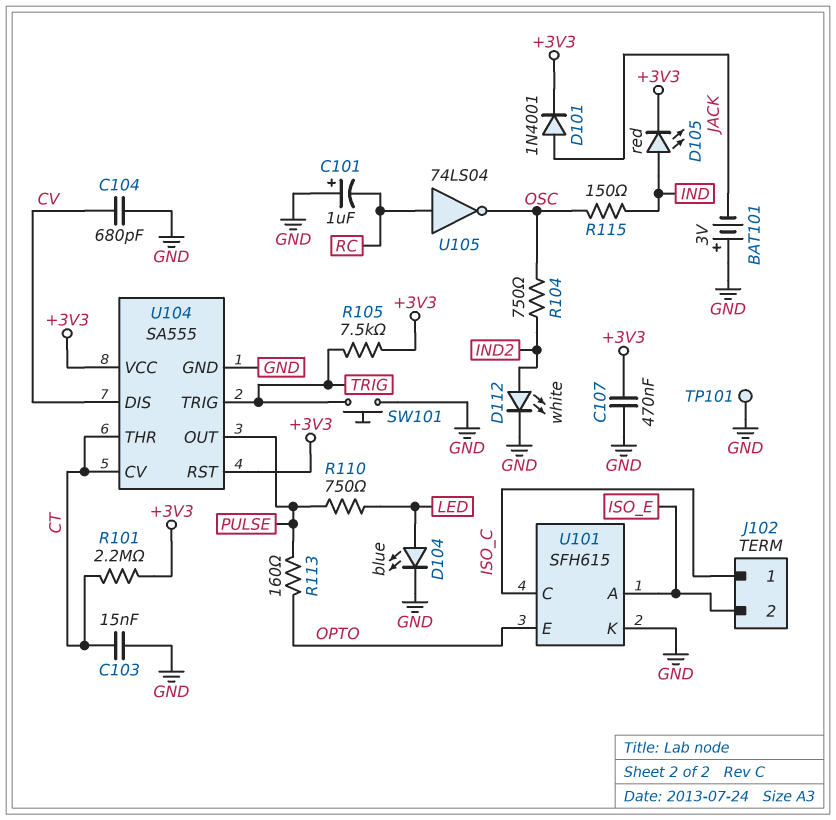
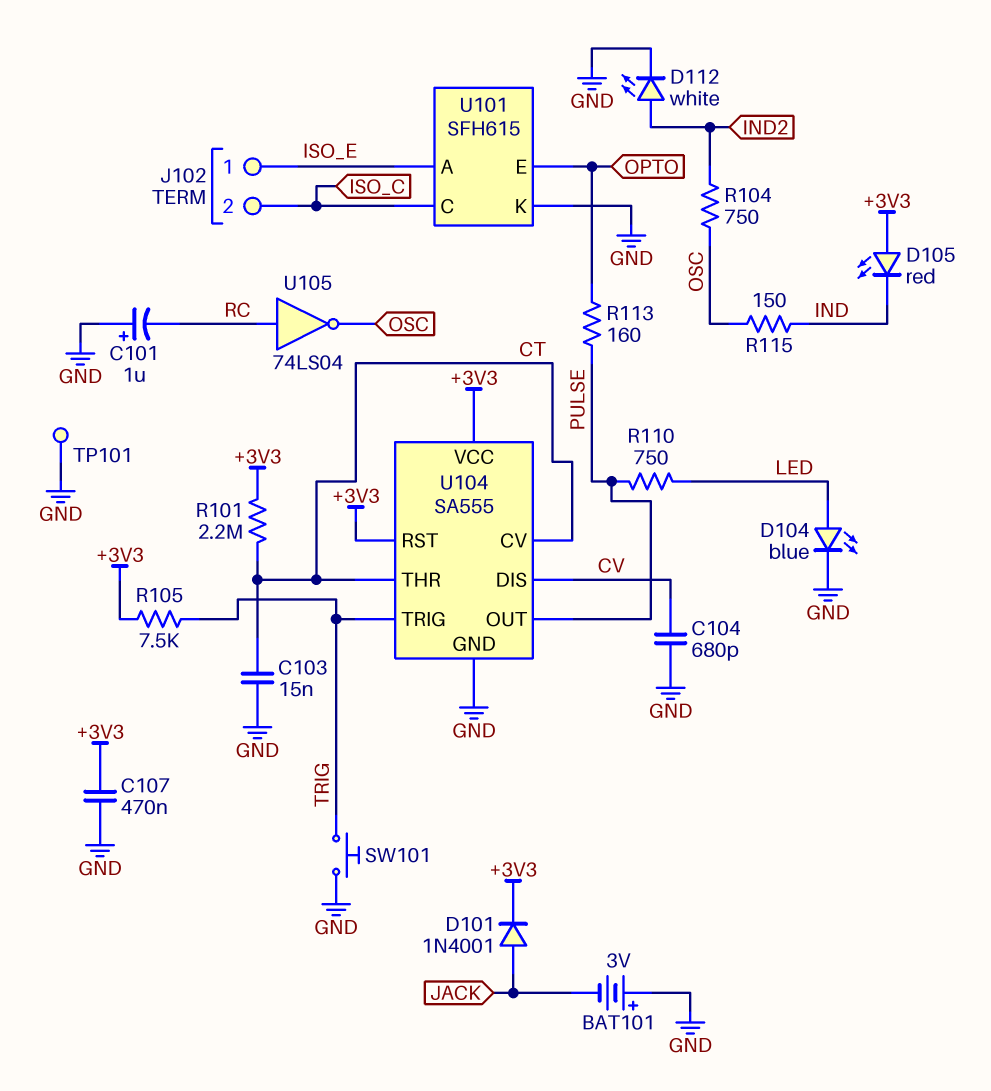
D105: LED red (A IND, K +3V3) -> LED red (A +3V3, K IND)
J102 pin 1: ISO_C -> ISO_E
J102 pin 2: ISO_E -> ISO_C

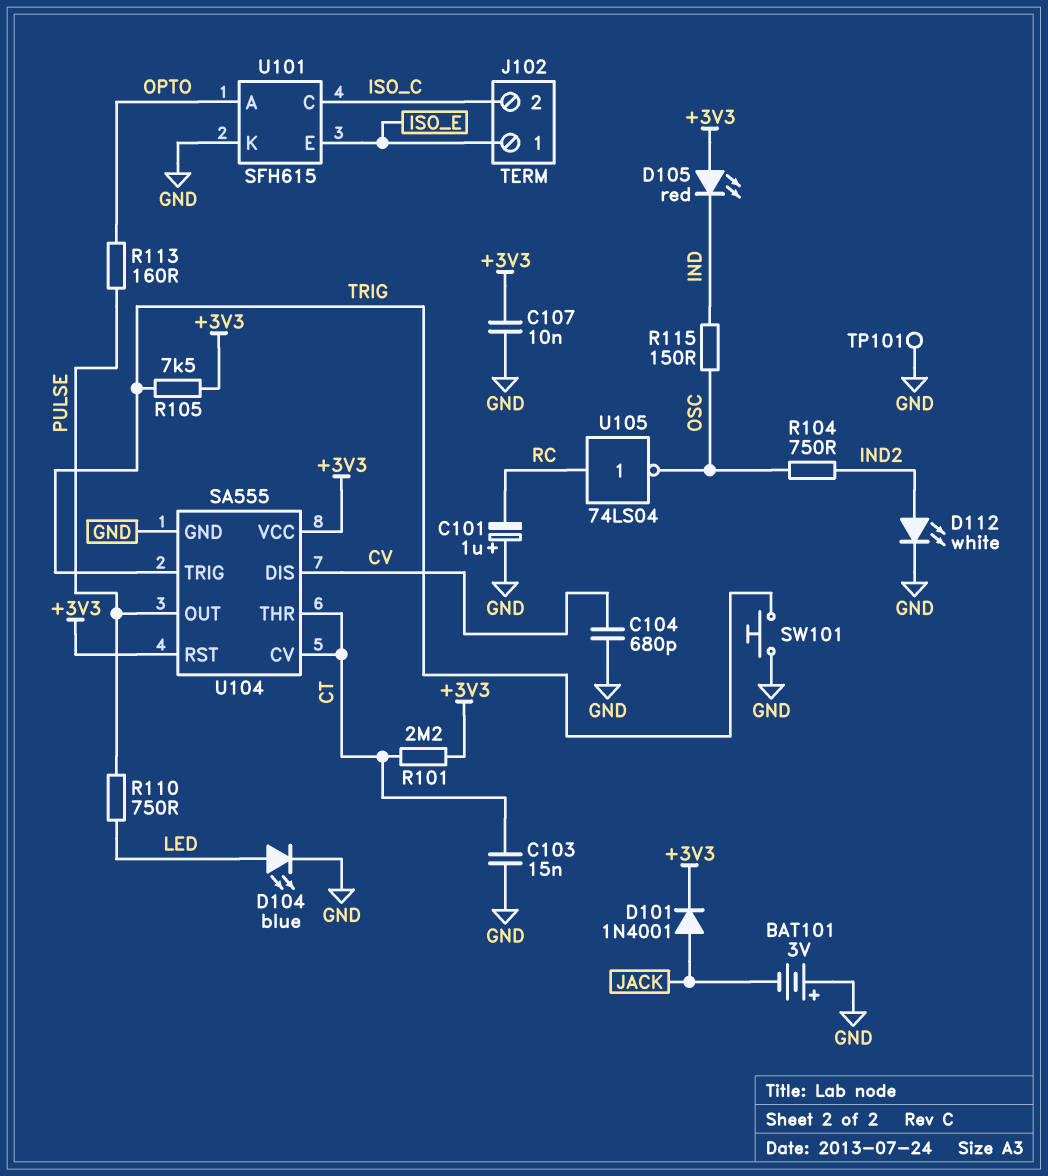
C107: 470nF (+3V3, GND) -> 10nF (+3V3, GND)
U101 pin A: ISO_E -> OPTO
U101 pin E: OPTO -> ISO_E

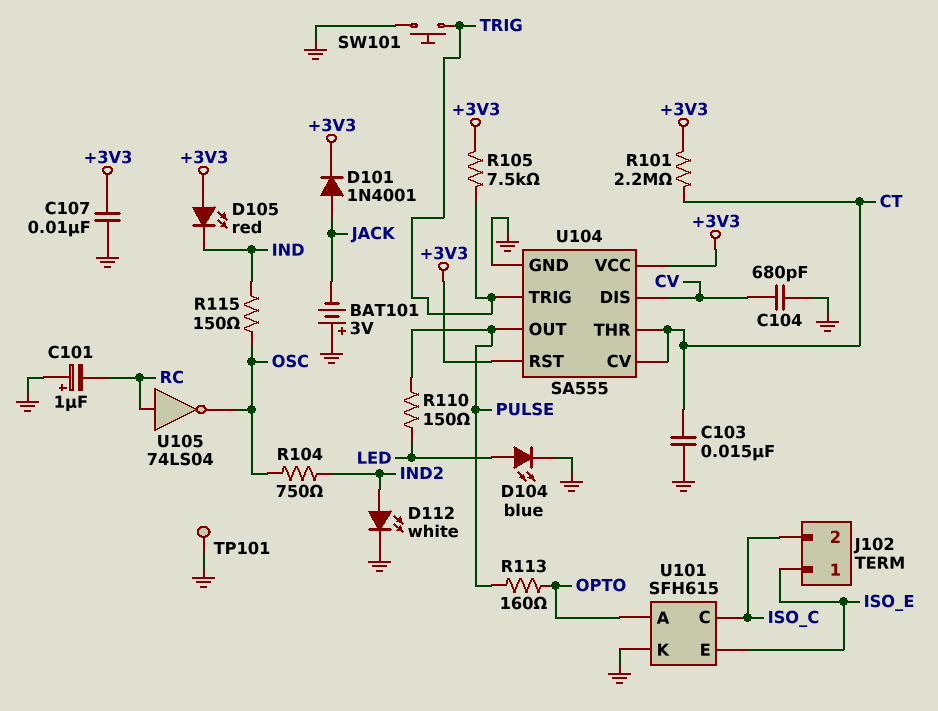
R110: 750 (LED, PULSE) -> 150 (LED, PULSE)

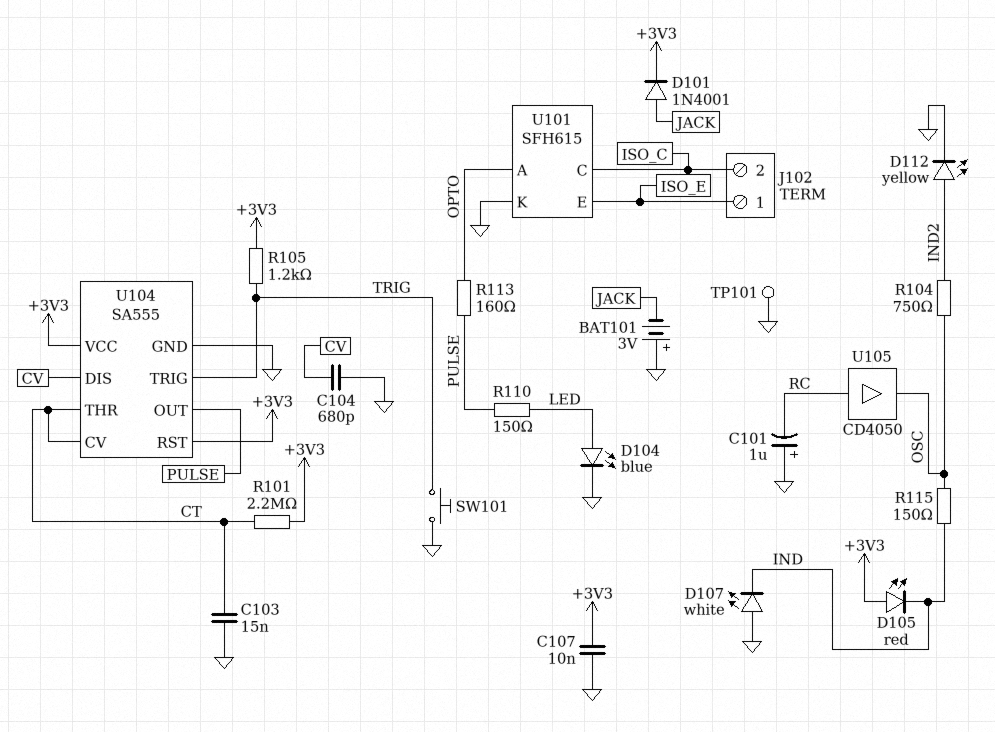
D107: none -> LED white (A GND, K IND)
D112: LED white (A IND2, K GND) -> LED yellow (A IND2, K GND)
R105: 7.5k (+3V3, TRIG) -> 1.2k (+3V3, TRIG)
U105: NOT 74LS04 (in RC, out OSC) -> buffer CD4050 (in RC, out OSC)

